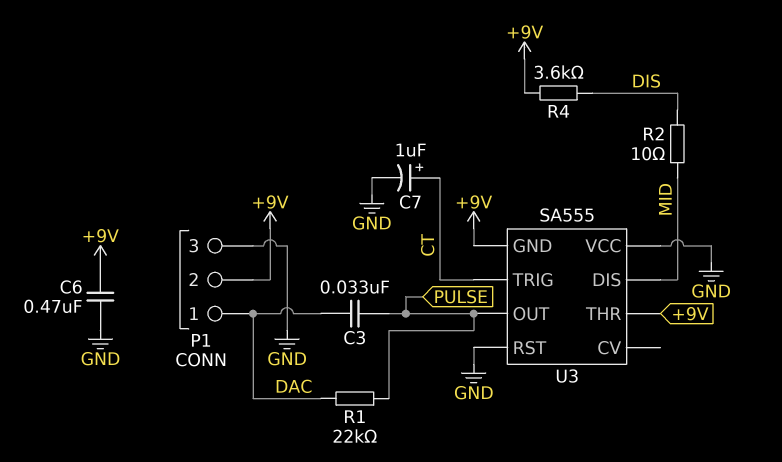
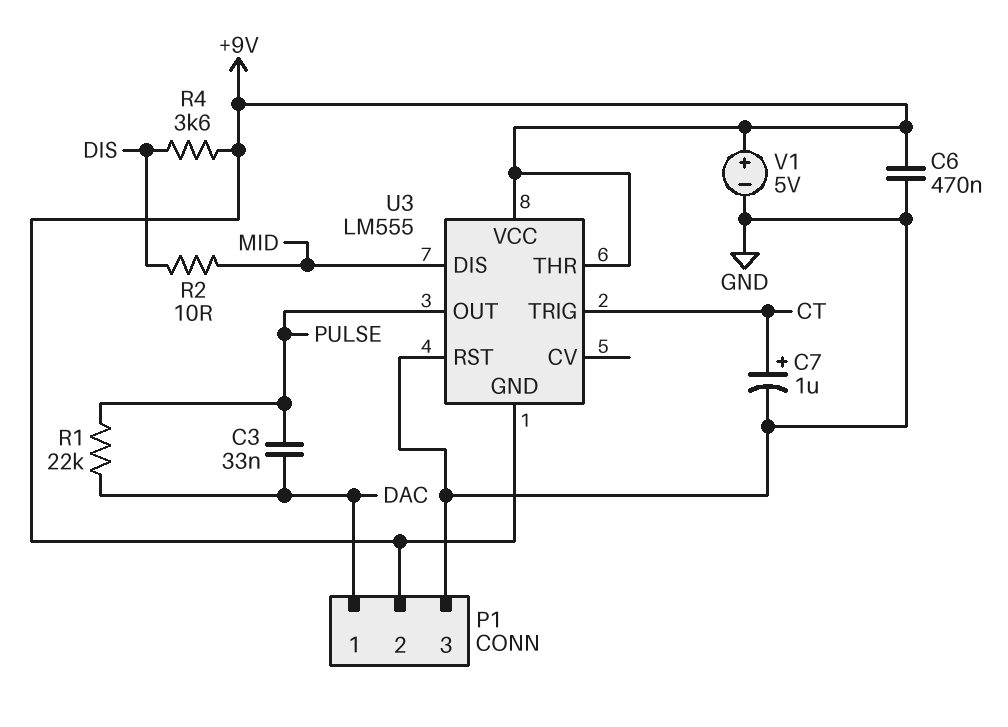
U3: SA555 -> LM555
U3 pin VCC: GND -> +9V
V1: none -> 5V (plus +9V, minus GND)

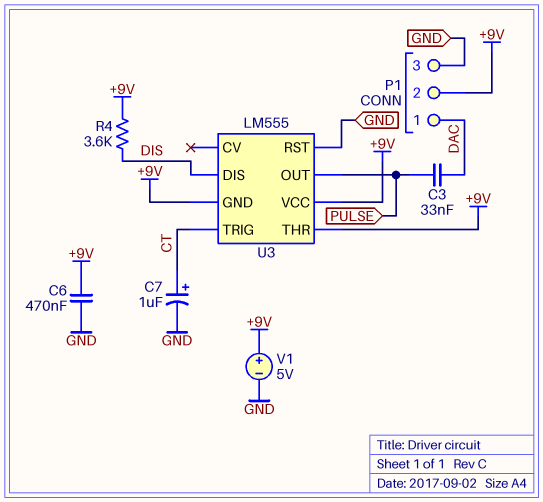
R1: 22k (DAC, PULSE) -> none
R2: 10 (DIS, MID) -> none
U3 pin DIS: MID -> DIS

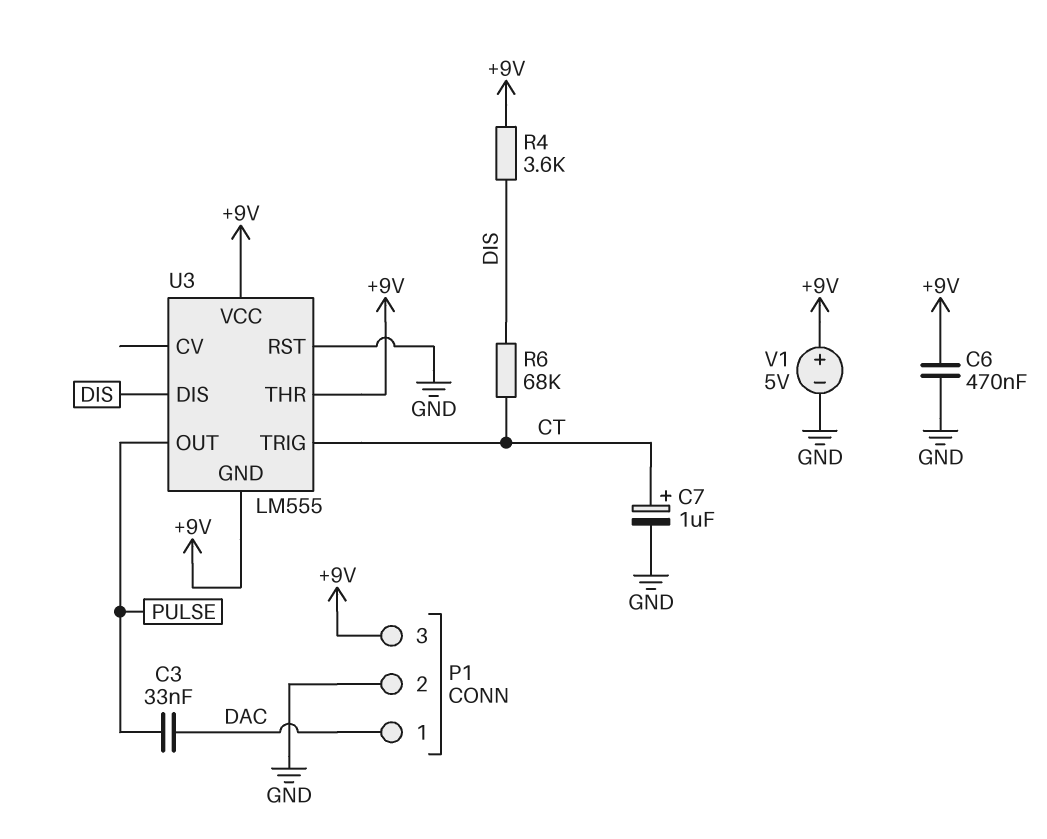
P1 pin 2: +9V -> GND
P1 pin 3: GND -> +9V
R6: none -> 68k (CT, DIS)

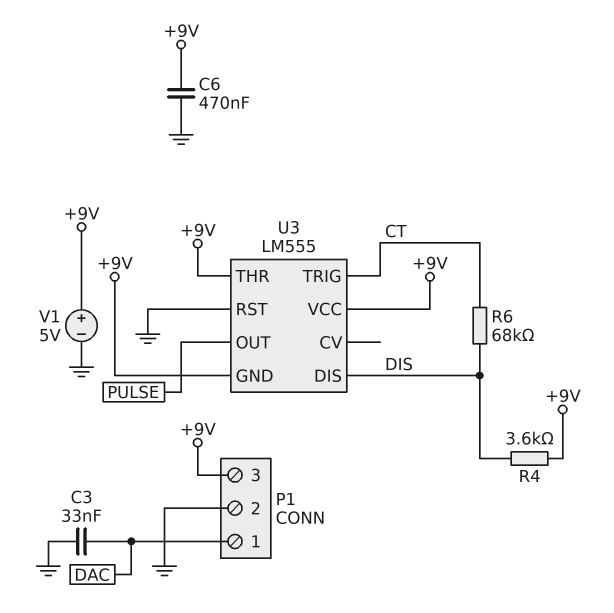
C3: 33nF (DAC, PULSE) -> 33nF (DAC, GND)
C7: 1uF (plus CT, minus GND) -> none

